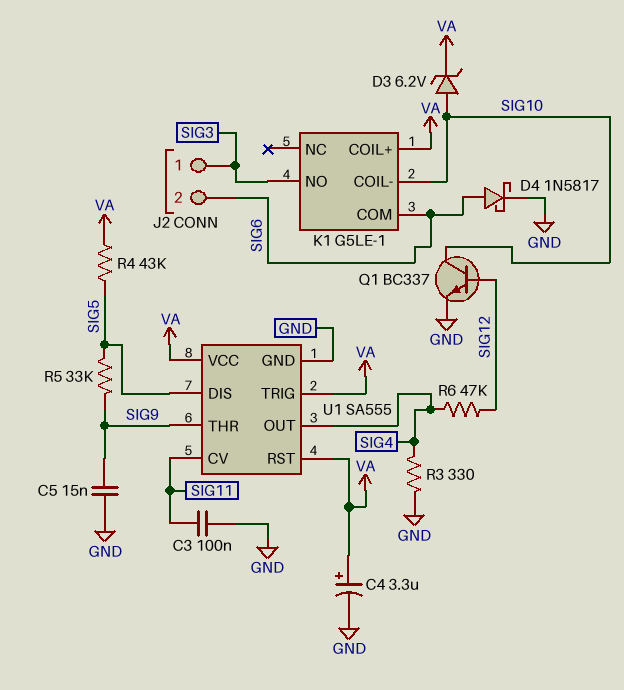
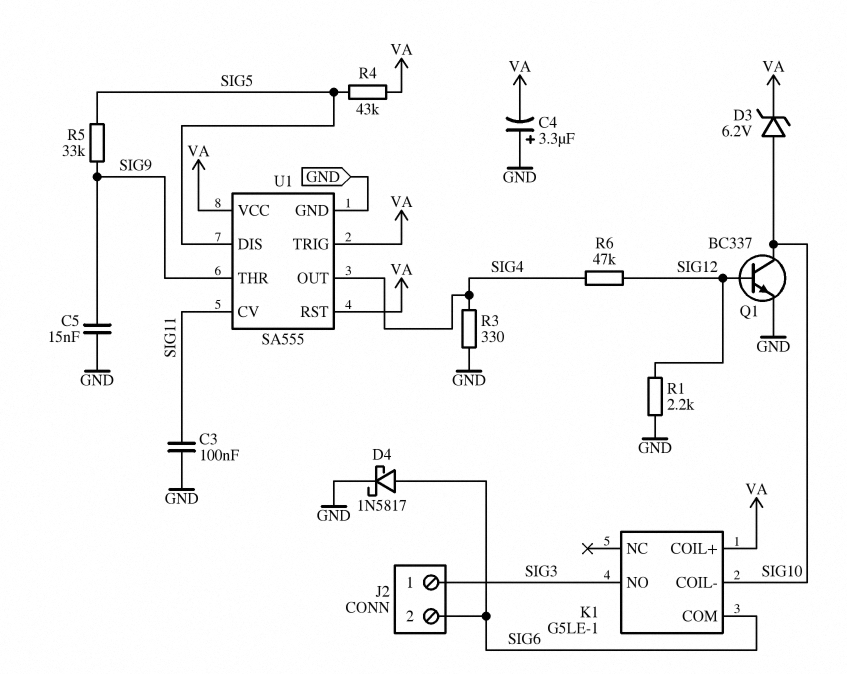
C4: 3.3uF (plus VA, minus GND) -> 3.3uF (plus GND, minus VA)
R1: none -> 2.2k (GND, SIG12)

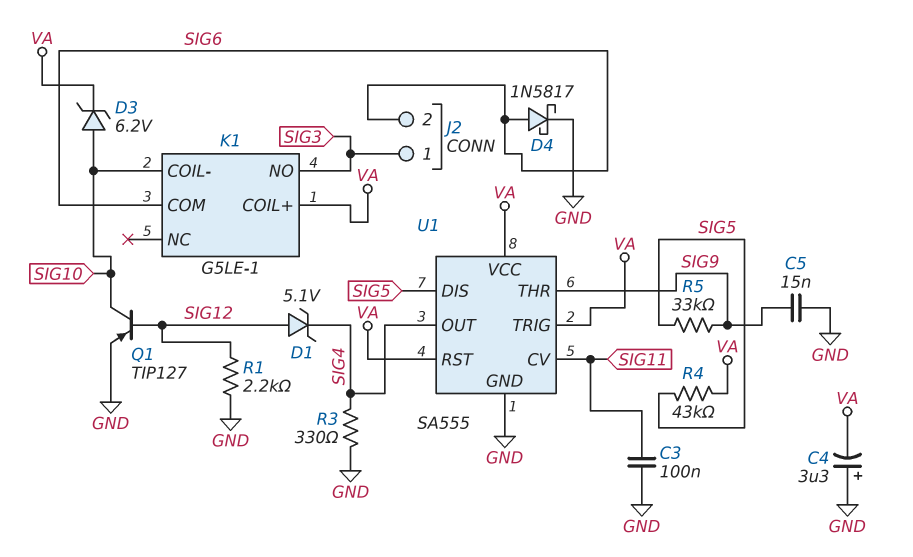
D1: none -> zener 5.1V (A SIG12, K SIG4)
Q1: NPN BC337 (B SIG12, C SIG10, E GND) -> PNP TIP127 (B SIG12, C SIG10, E GND)
R6: 47k (SIG4, SIG12) -> none

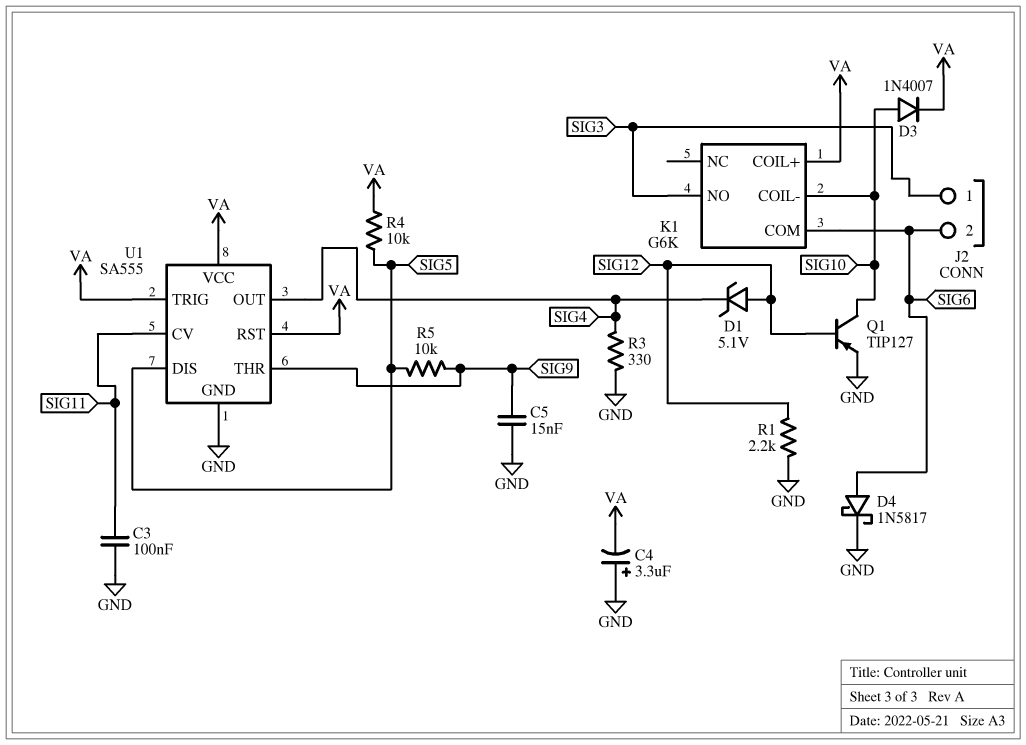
D3: zener 6.2V (A SIG10, K VA) -> diode 1N4007 (A SIG10, K VA)
K1: G5LE-1 -> G6K
R4: 43k (SIG5, VA) -> 10k (SIG5, VA)
R5: 33k (SIG5, SIG9) -> 10k (SIG5, SIG9)

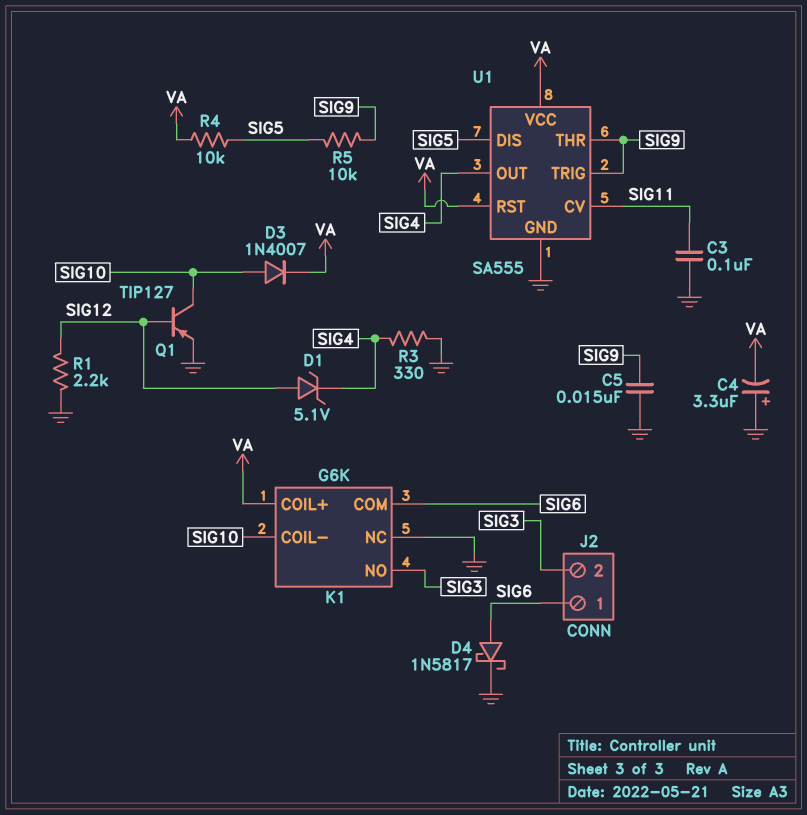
J2 pin 1: SIG3 -> SIG6
J2 pin 2: SIG6 -> SIG3
K1 pin NC: none -> GND
U1 pin TRIG: VA -> SIG9

